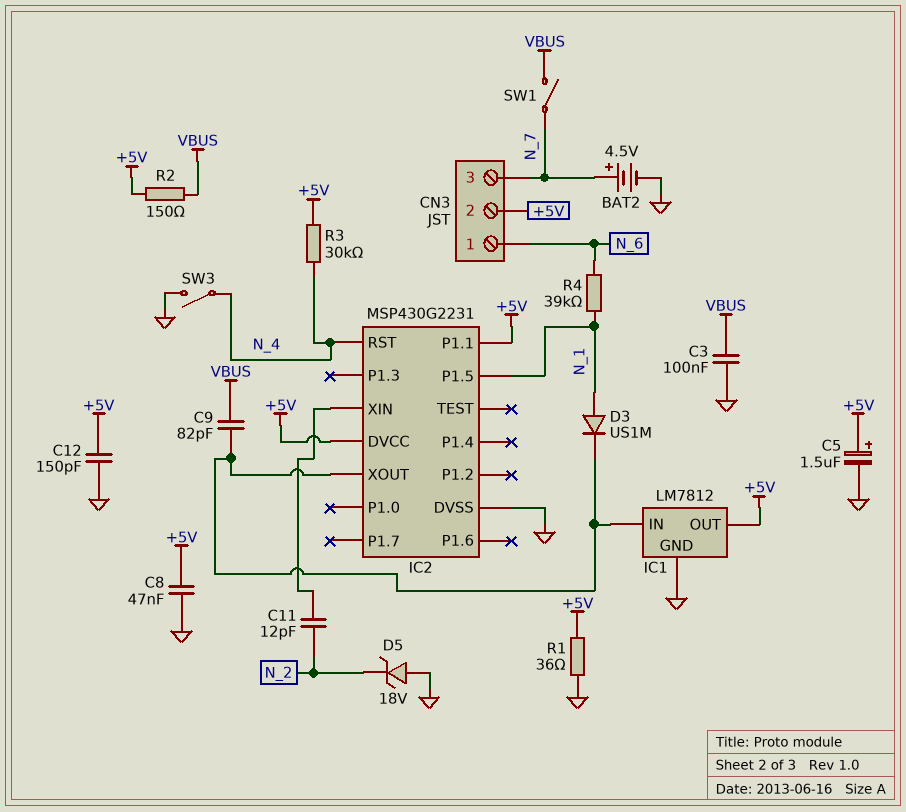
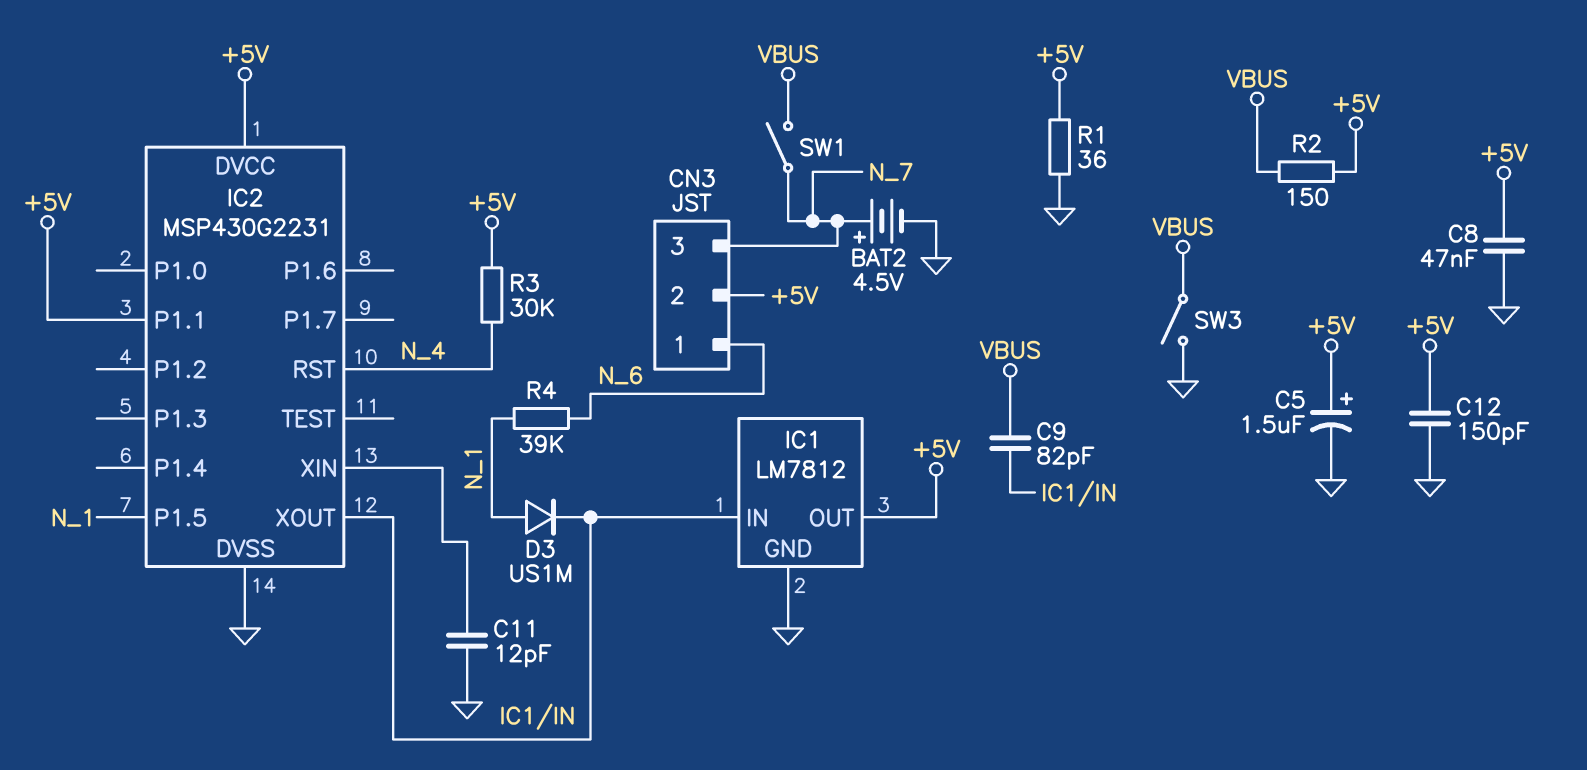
C3: 100nF (GND, VBUS) -> none
C11: 12pF (IC2/XIN, N_2) -> 12pF (GND, IC2/XIN)
D5: zener 18V (A GND, K N_2) -> none
SW3: switch (GND, N_4) -> switch (GND, VBUS)

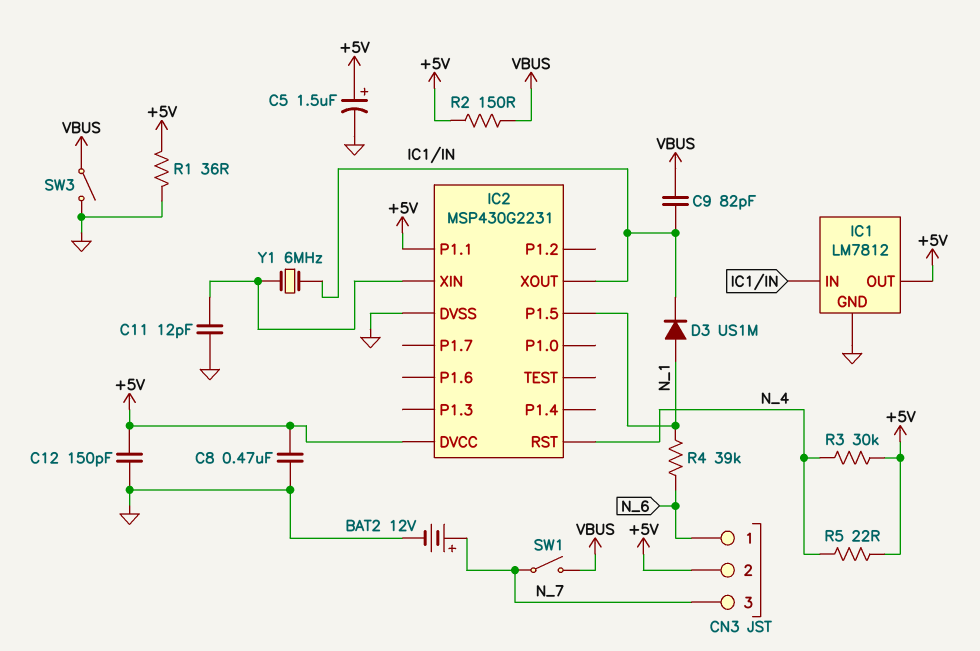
BAT2: 4.5V (plus N_7, minus GND) -> 12V (plus N_7, minus GND)
C8: 47nF (+5V, GND) -> 470nF (+5V, GND)
R5: none -> 22 (+5V, N_4)
Y1: none -> 6MHz (IC1/IN, IC2/XIN)

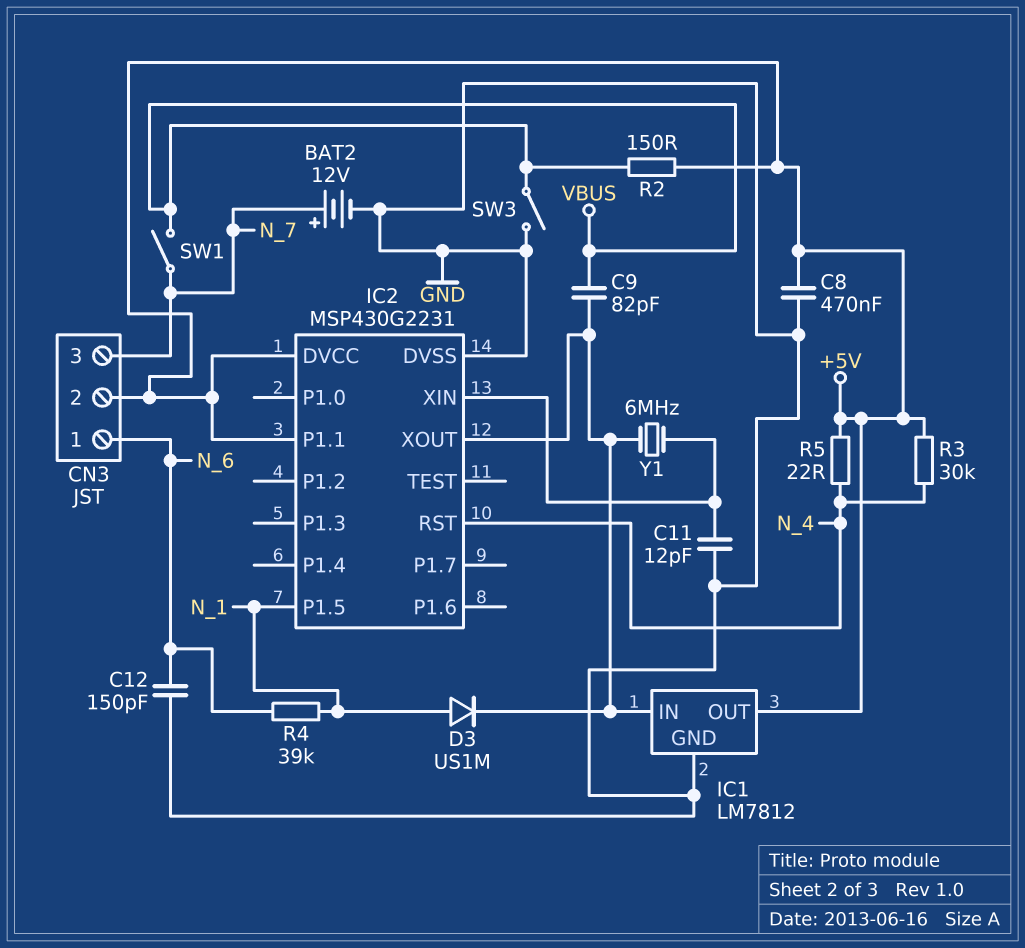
C5: 1.5uF (plus +5V, minus GND) -> none
C12: 150pF (+5V, GND) -> 150pF (GND, N_6)
R1: 36 (+5V, GND) -> none

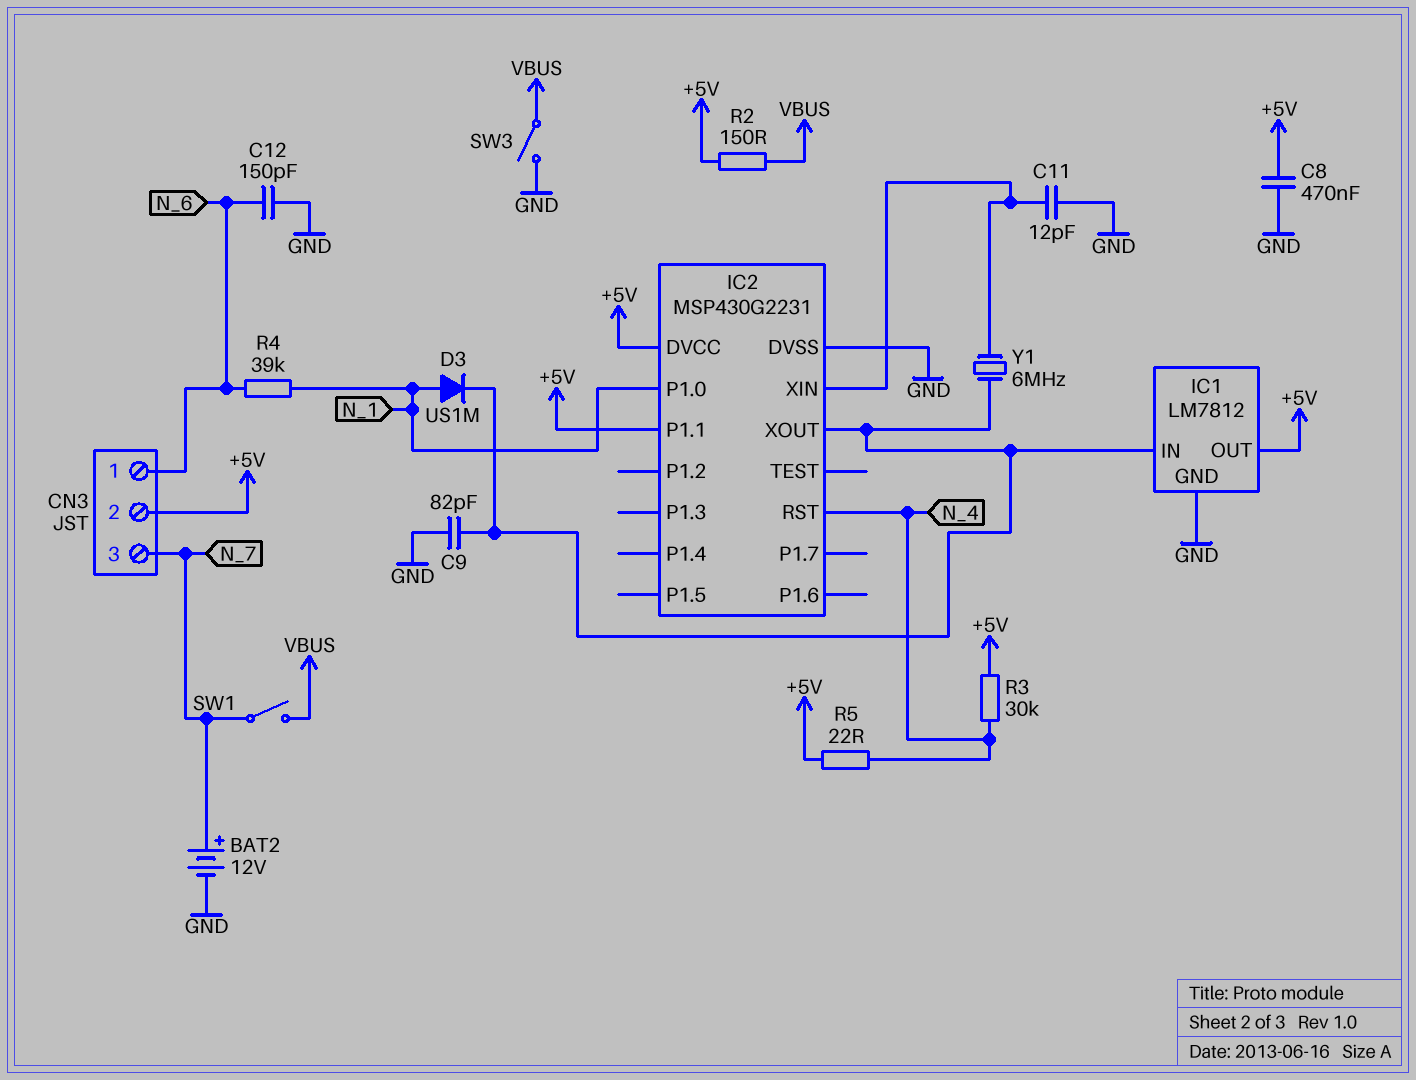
C9: 82pF (IC1/IN, VBUS) -> 82pF (GND, IC1/IN)
IC2 pin P1.0: none -> N_1
IC2 pin P1.5: N_1 -> none

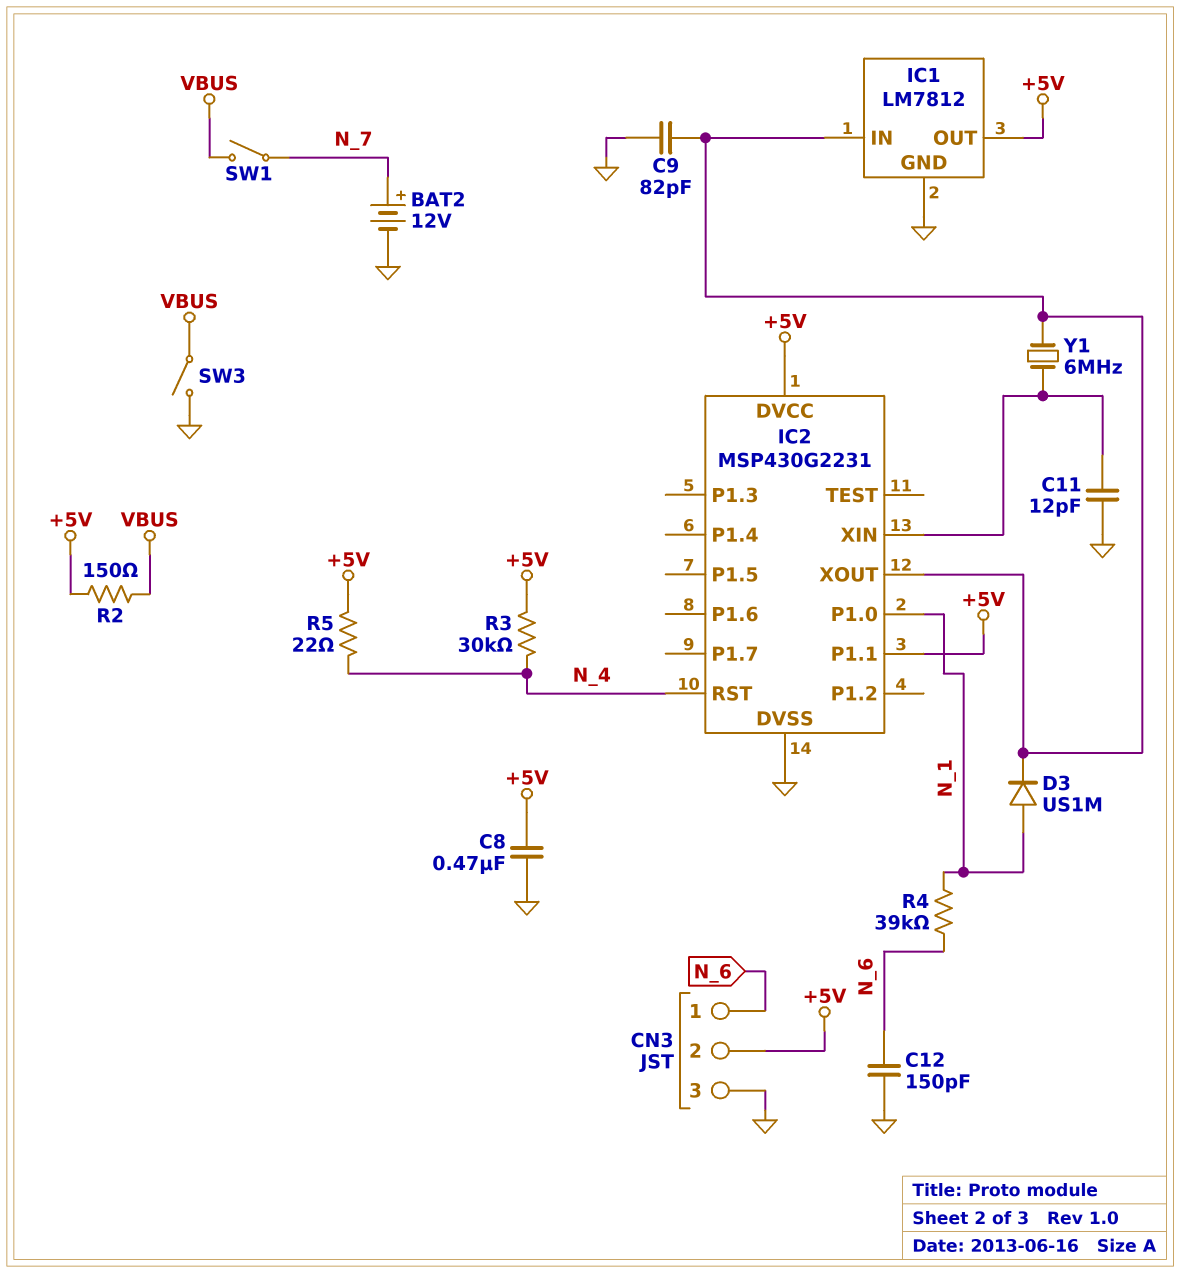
CN3 pin 3: N_7 -> GND

